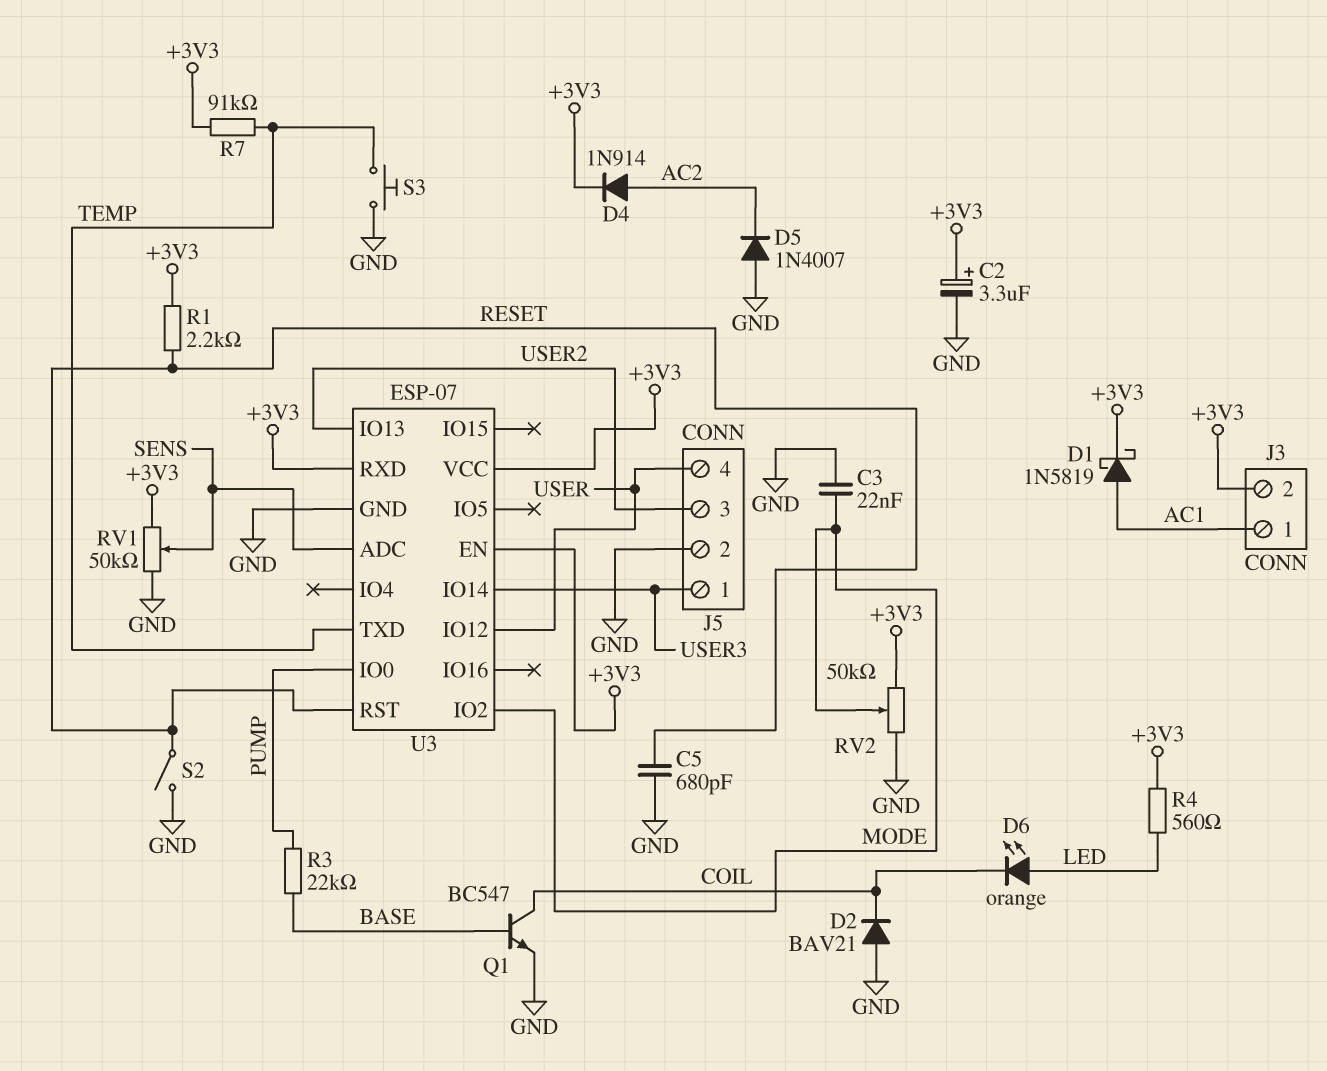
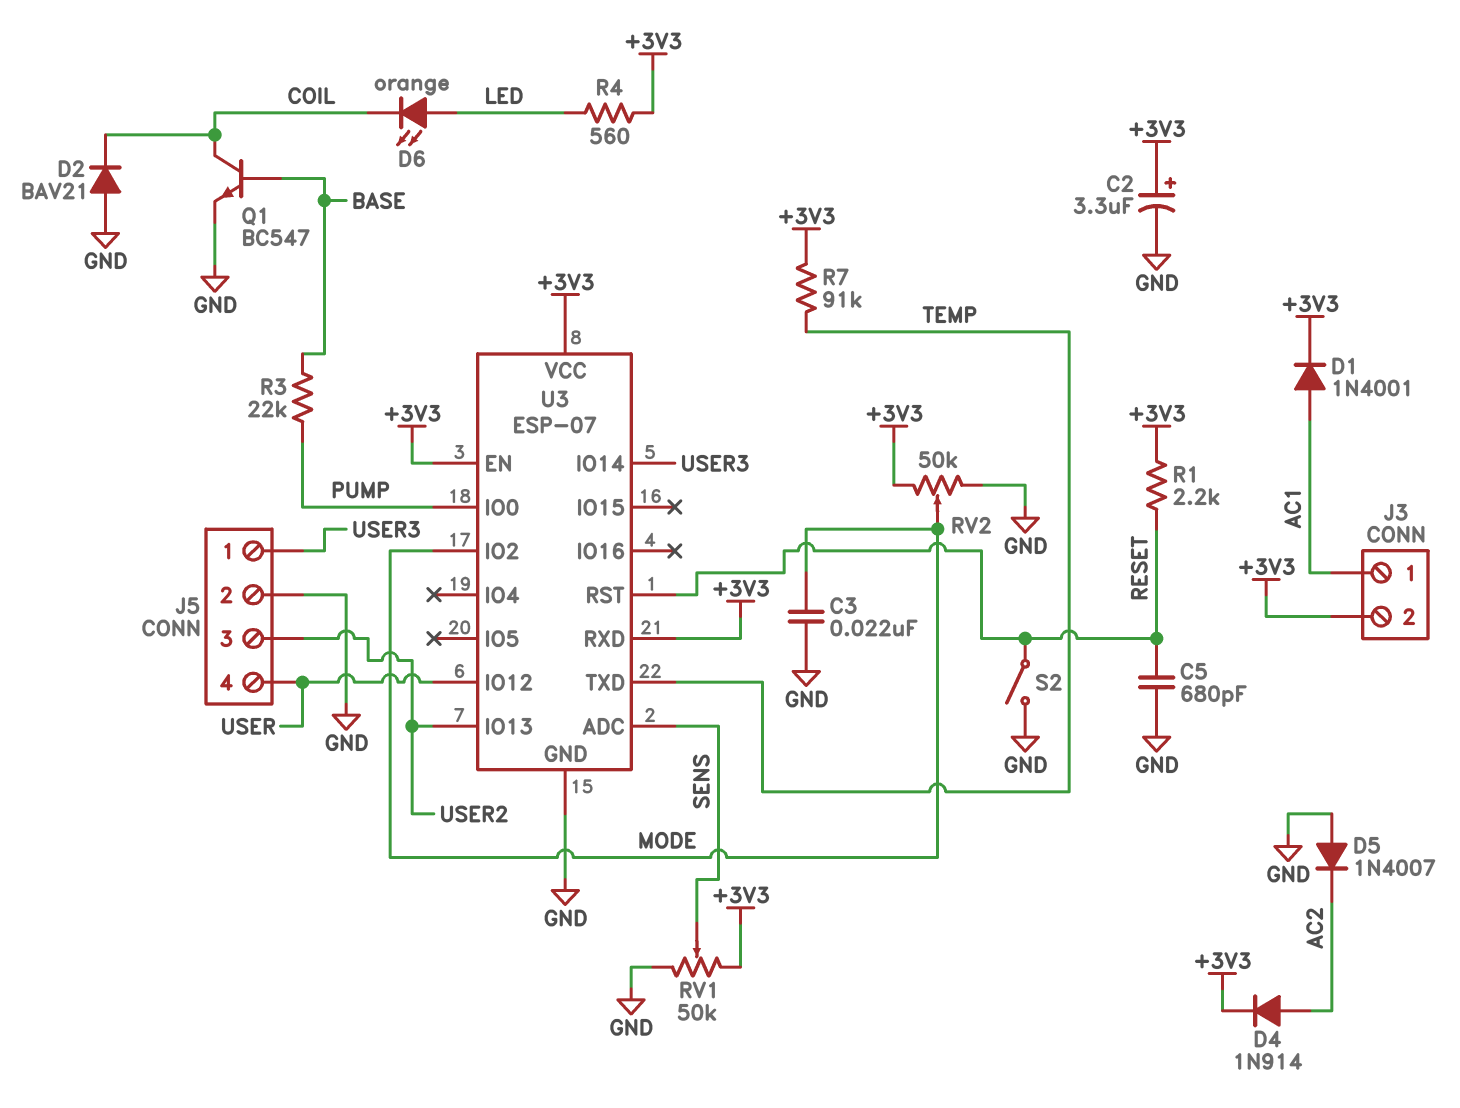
D1: schottky 1N5819 (A AC1, K +3V3) -> diode 1N4001 (A AC1, K +3V3)
S3: button (GND, TEMP) -> none

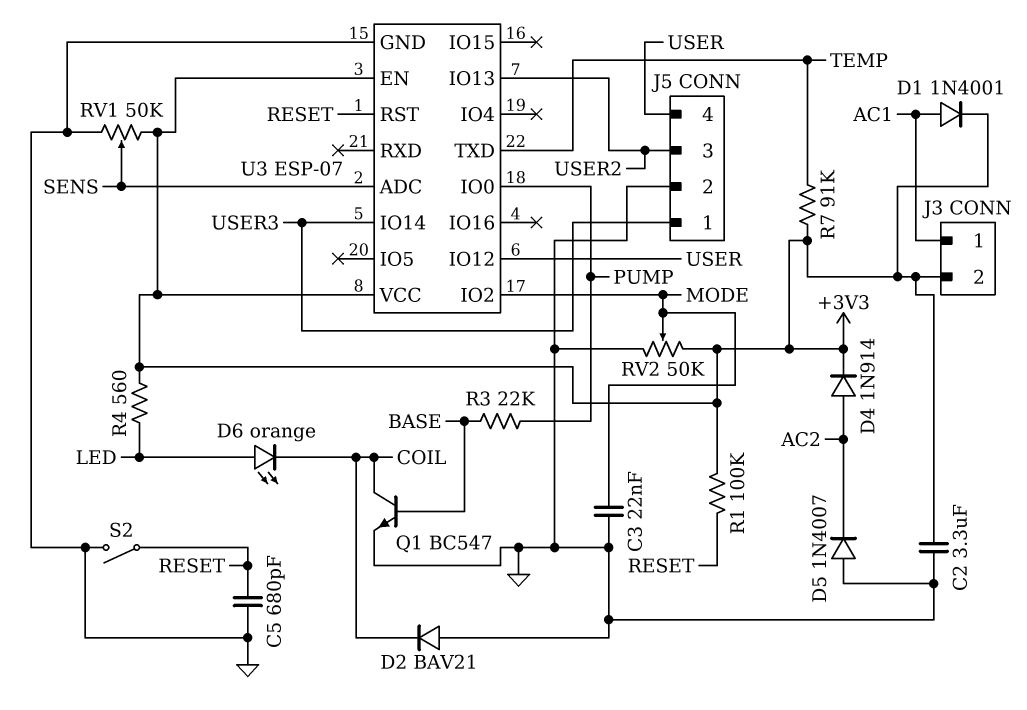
C2: 3.3uF (plus +3V3, minus GND) -> 3.3uF (+3V3, GND)
R1: 2.2k (+3V3, RESET) -> 100k (+3V3, RESET)
U3 pin RXD: +3V3 -> none

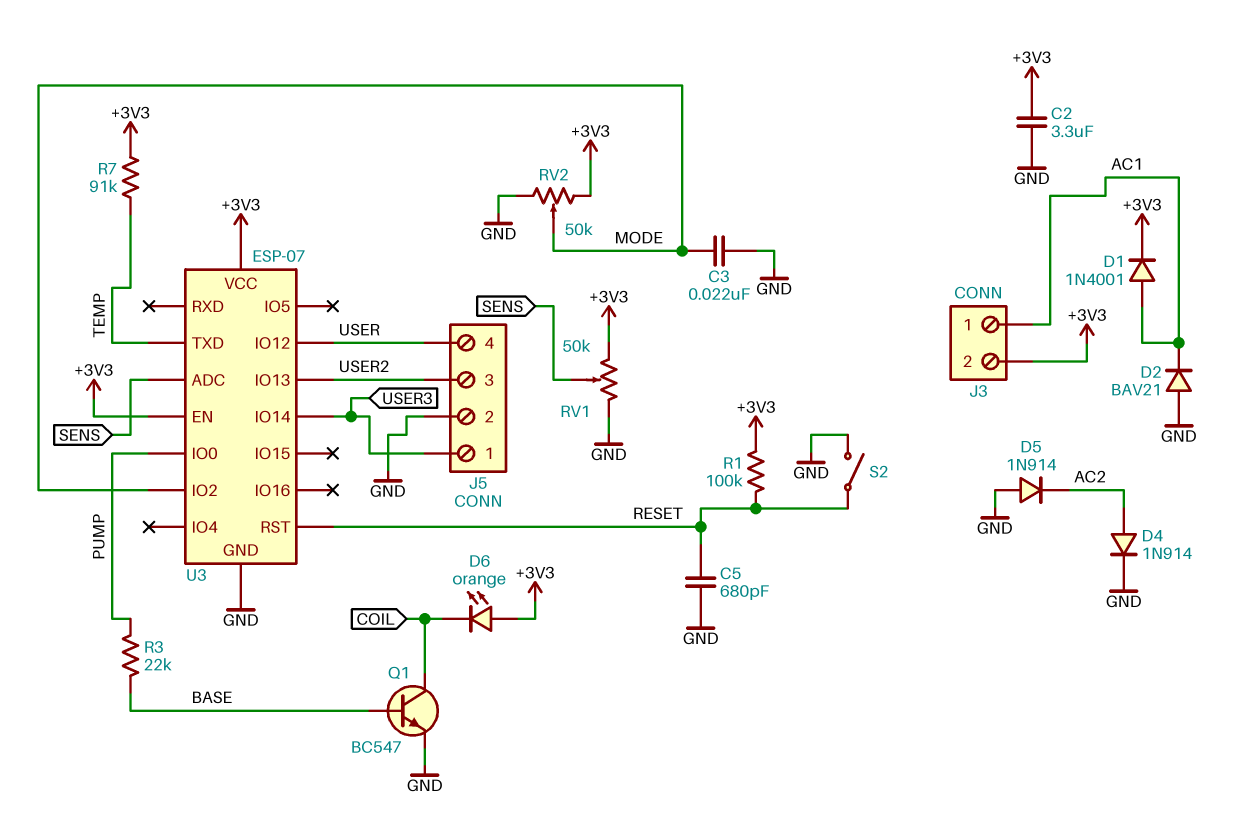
D2: diode BAV21 (A GND, K COIL) -> diode BAV21 (A GND, K AC1)
D4: diode 1N914 (A AC2, K +3V3) -> diode 1N914 (A AC2, K GND)
D5: diode 1N4007 (A GND, K AC2) -> diode 1N914 (A GND, K AC2)
D6: LED orange (A LED, K COIL) -> LED orange (A +3V3, K COIL)
R4: 560 (+3V3, LED) -> none

